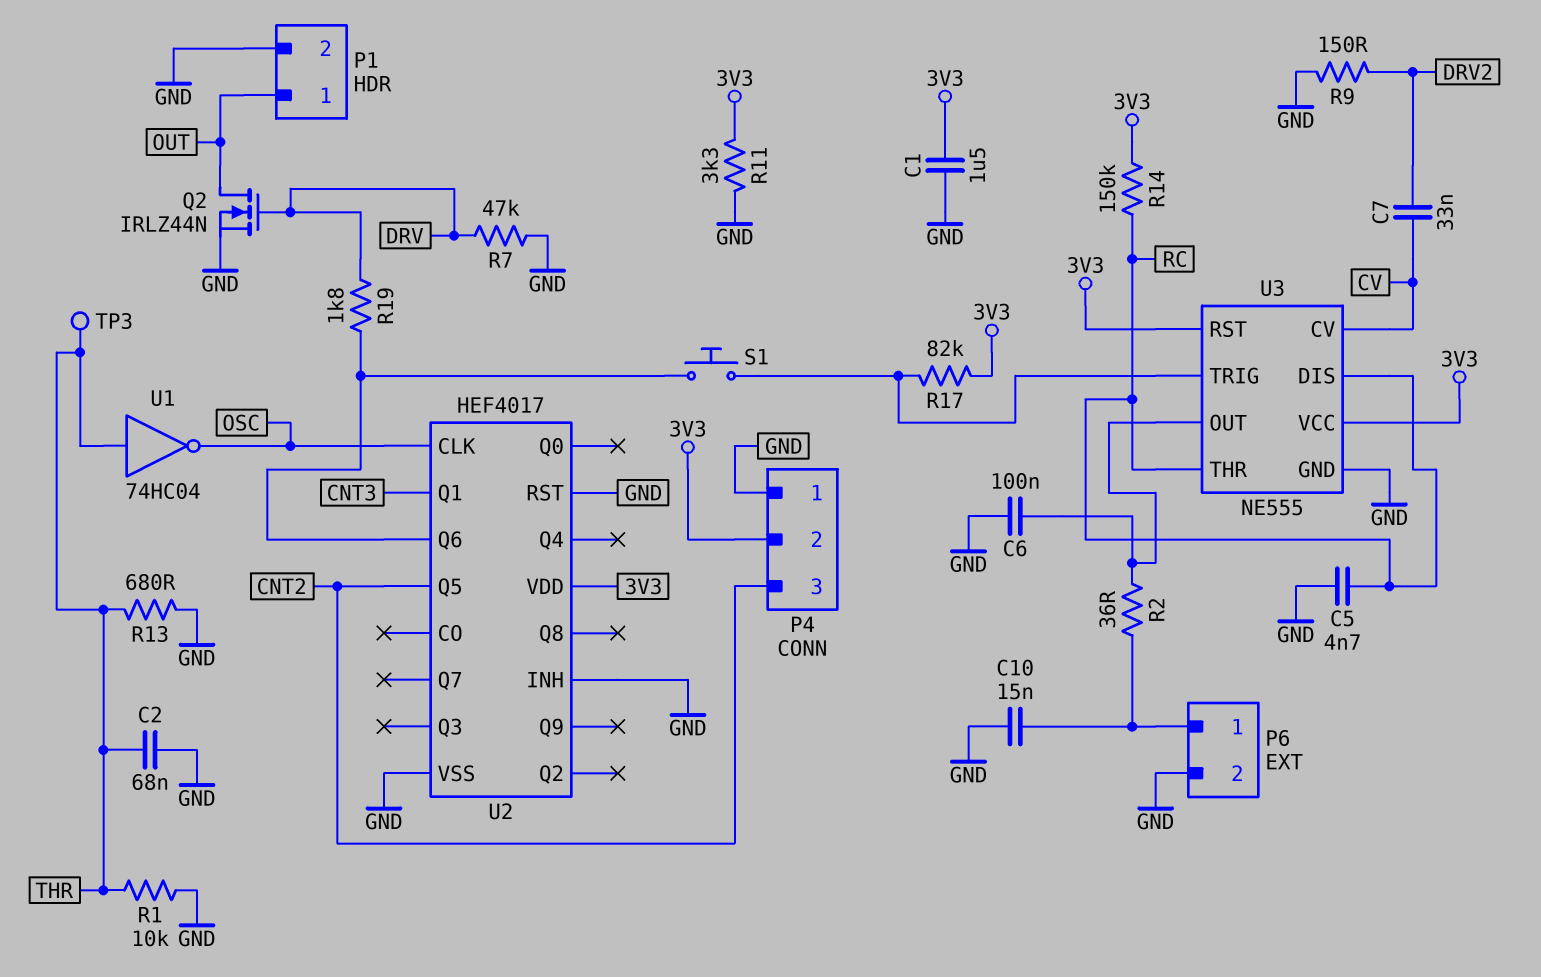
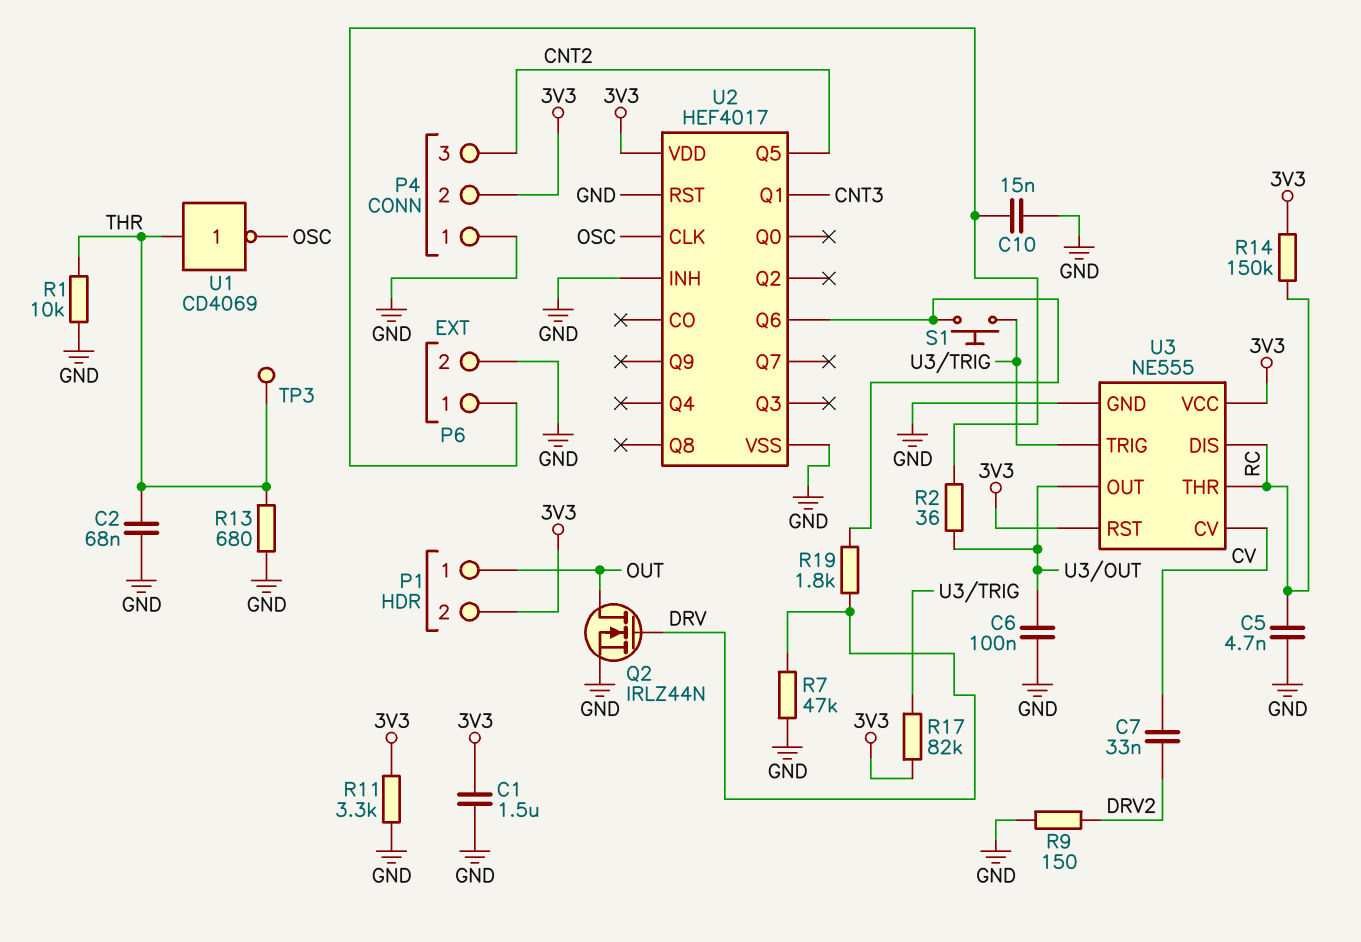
P1 pin 2: GND -> 3V3
U1: NOT 74HC04 (in THR, out OSC) -> NOT CD4069 (in THR, out OSC)

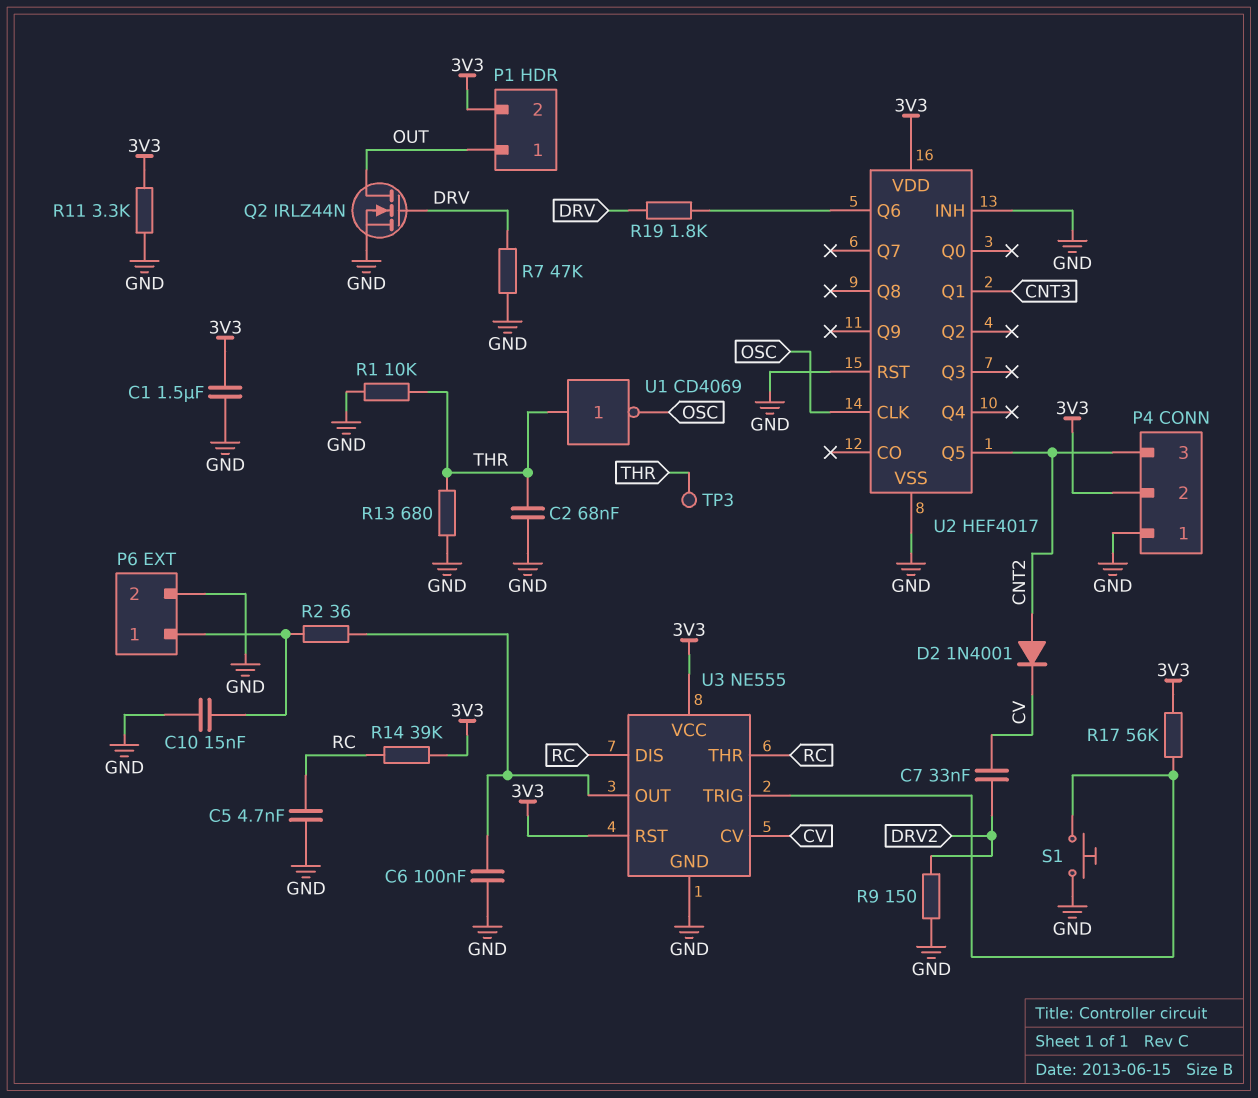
D2: none -> diode 1N4001 (A CNT2, K CV)
R14: 150k (3V3, RC) -> 39k (3V3, RC)
R17: 82k (3V3, U3/TRIG) -> 56k (3V3, U3/TRIG)
S1: button (U2/Q6, U3/TRIG) -> button (GND, U3/TRIG)

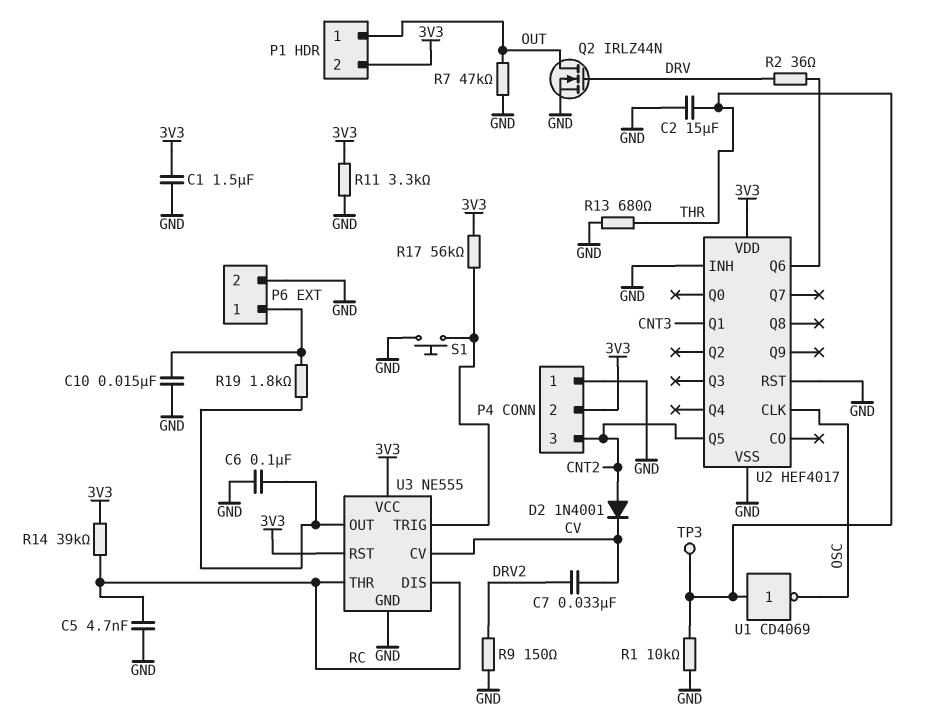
C2: 68nF (GND, THR) -> 15uF (GND, THR)
R2: 36 (P6/1, U3/OUT) -> 36 (DRV, U2/Q6)
R7: 47k (DRV, GND) -> 47k (GND, OUT)
R19: 1.8k (DRV, U2/Q6) -> 1.8k (P6/1, U3/OUT)

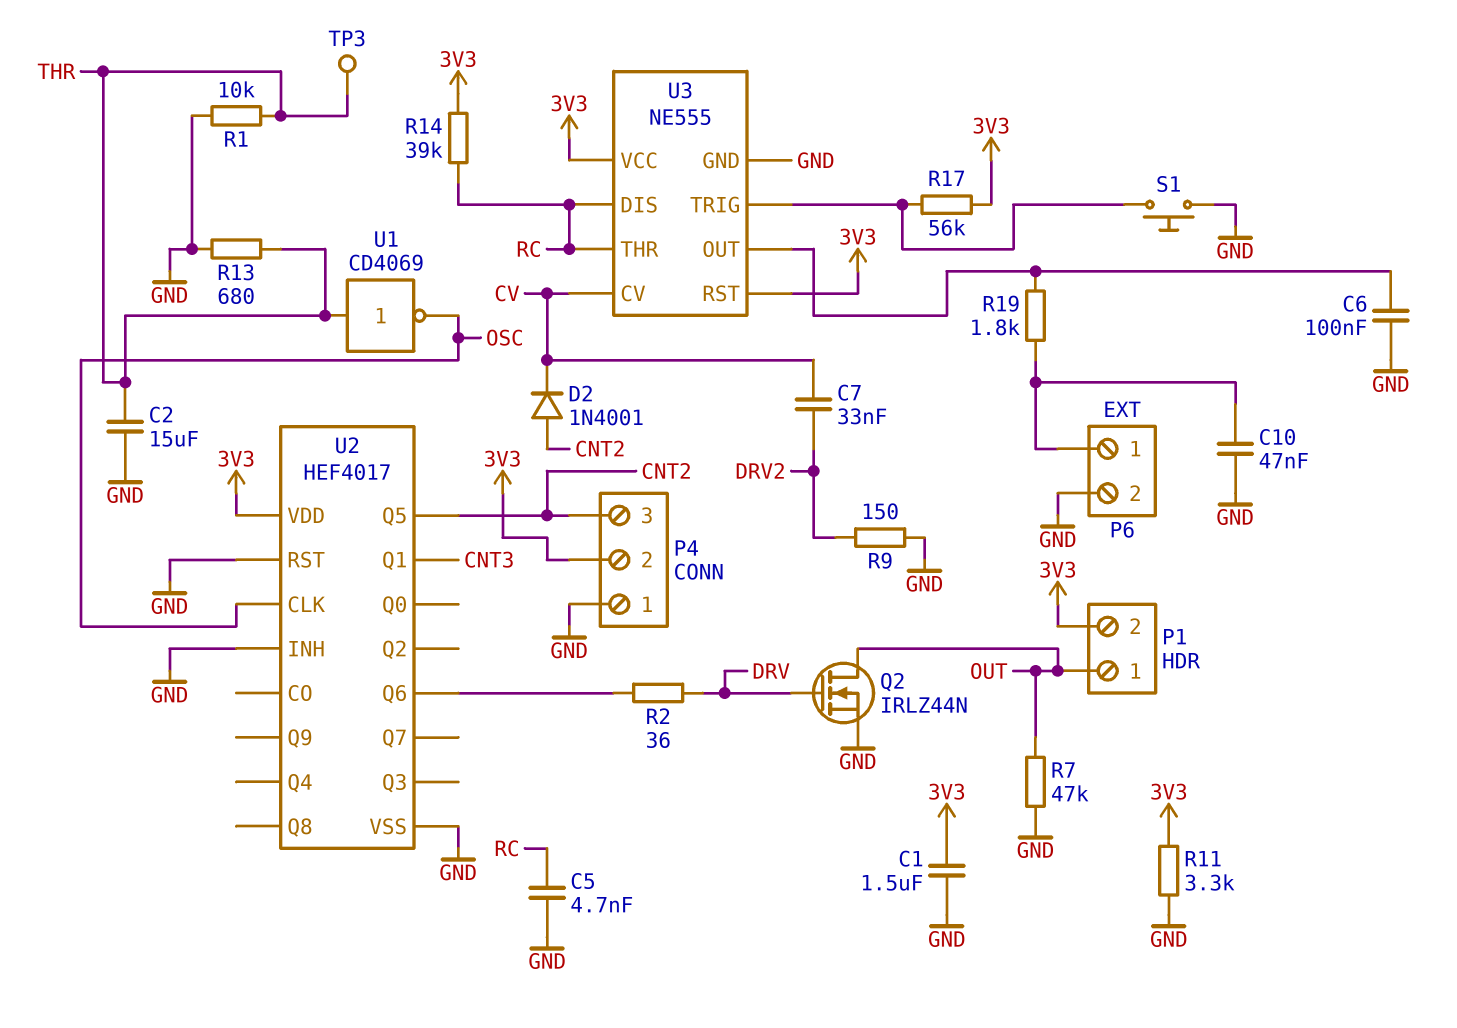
C10: 15nF (GND, P6/1) -> 47nF (GND, P6/1)

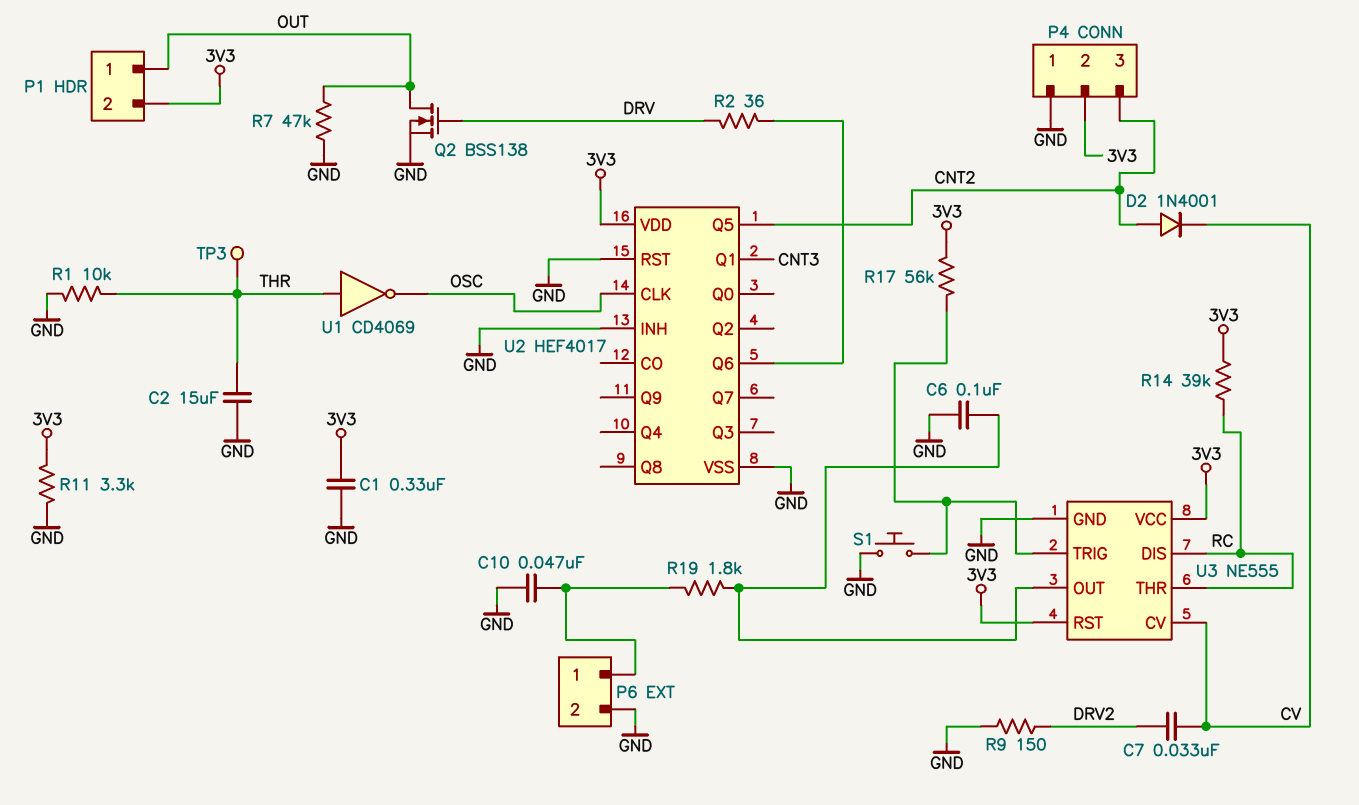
C1: 1.5uF (3V3, GND) -> 330nF (3V3, GND)
C5: 4.7nF (GND, RC) -> none
Q2: NMOS IRLZ44N (G DRV, D OUT, S GND) -> NMOS BSS138 (G DRV, D OUT, S GND)
R13: 680 (GND, THR) -> none

